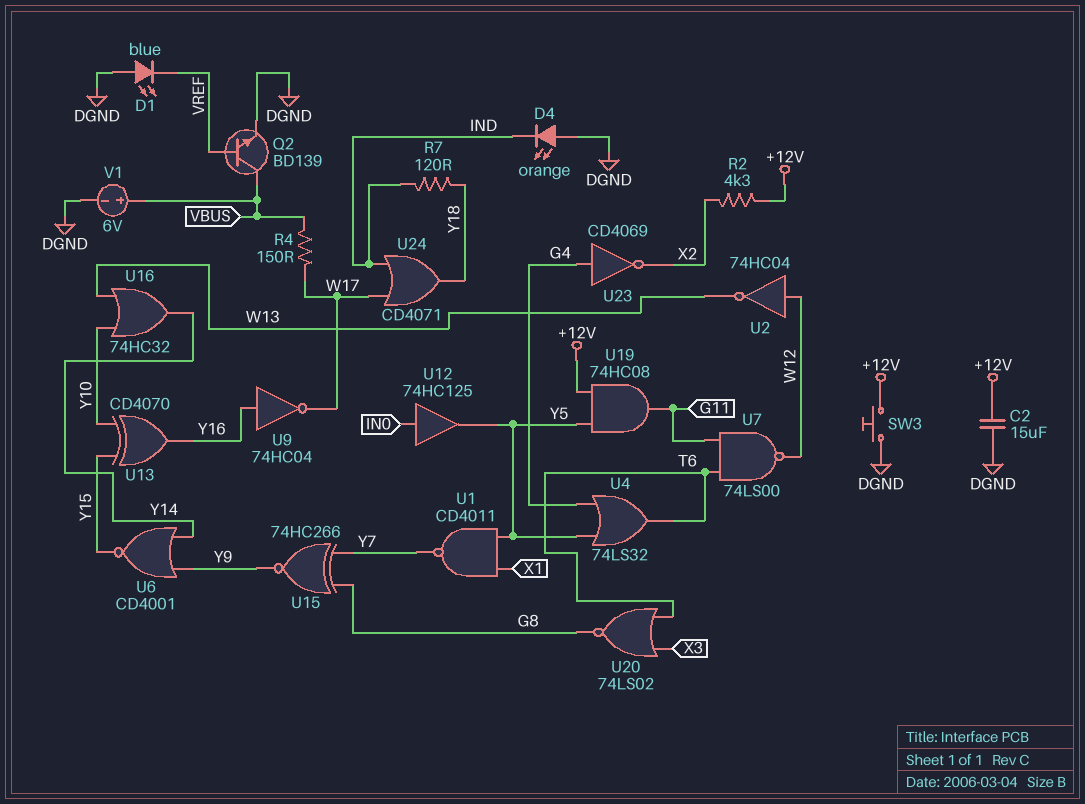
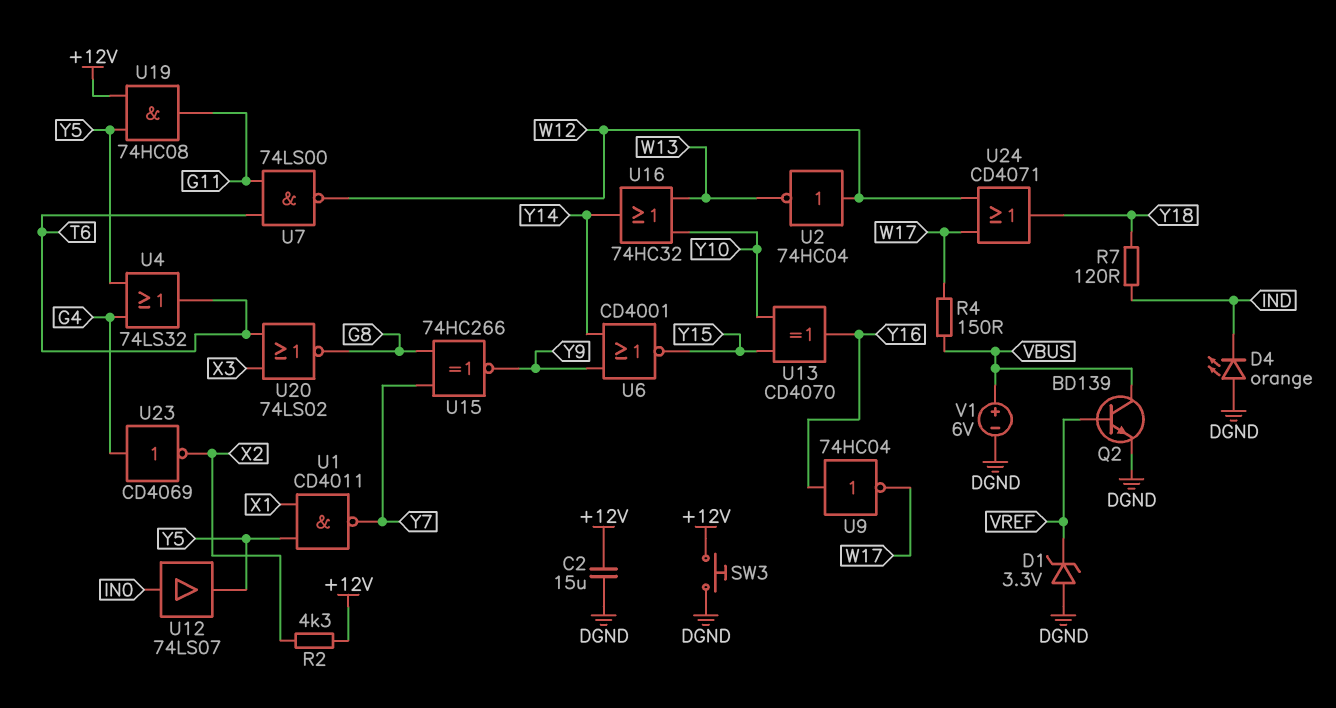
D1: LED blue (A DGND, K VREF) -> zener 3.3V (A DGND, K VREF)
U12: buffer 74HC125 (in IN0, out Y5) -> buffer 74LS07 (in IN0, out Y5)
U24: OR CD4071 (in IND, in W17, out Y18) -> OR CD4071 (in W12, in W17, out Y18)

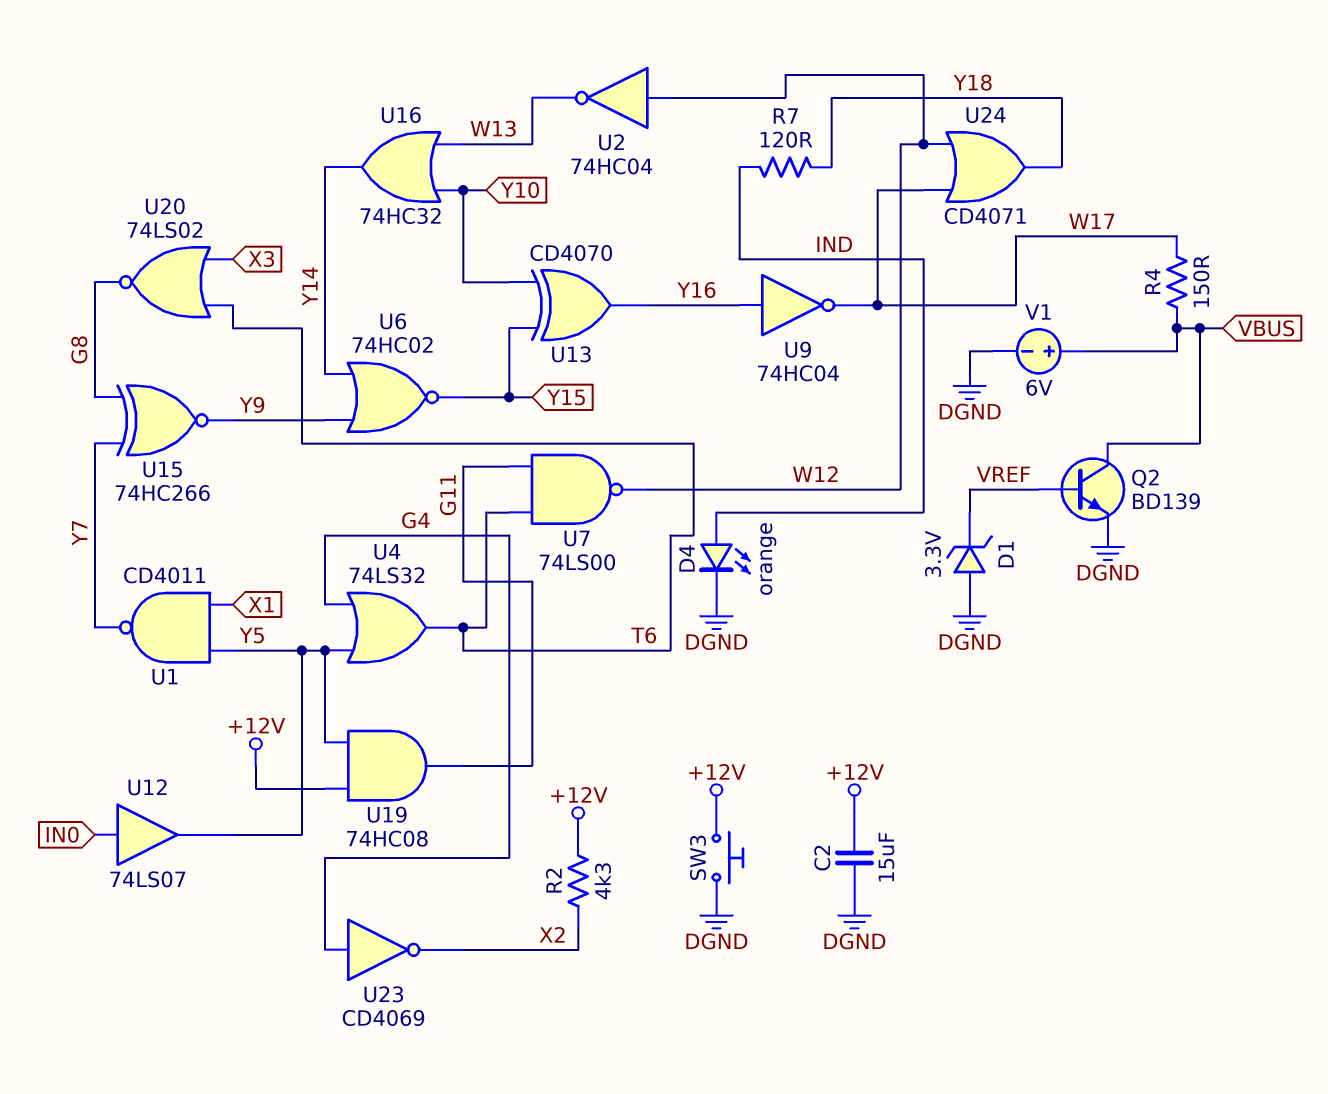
D4: LED orange (A DGND, K IND) -> LED orange (A IND, K DGND)
U6: NOR CD4001 (in Y9, in Y14, out Y15) -> NOR 74HC02 (in Y9, in Y14, out Y15)

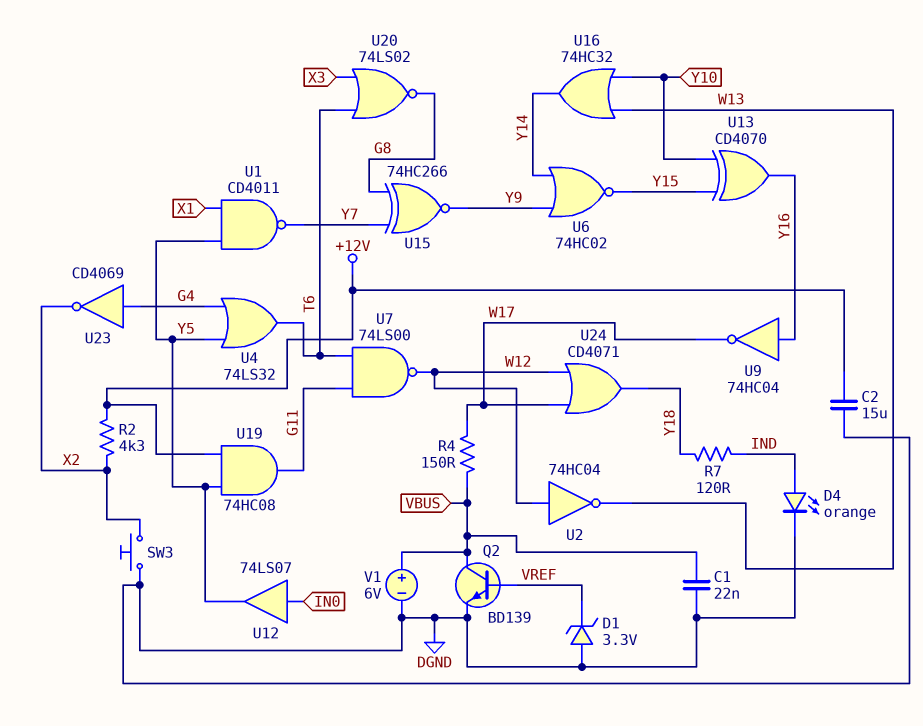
C1: none -> 22nF (DGND, VBUS)
SW3: button (+12V, DGND) -> button (DGND, X2)

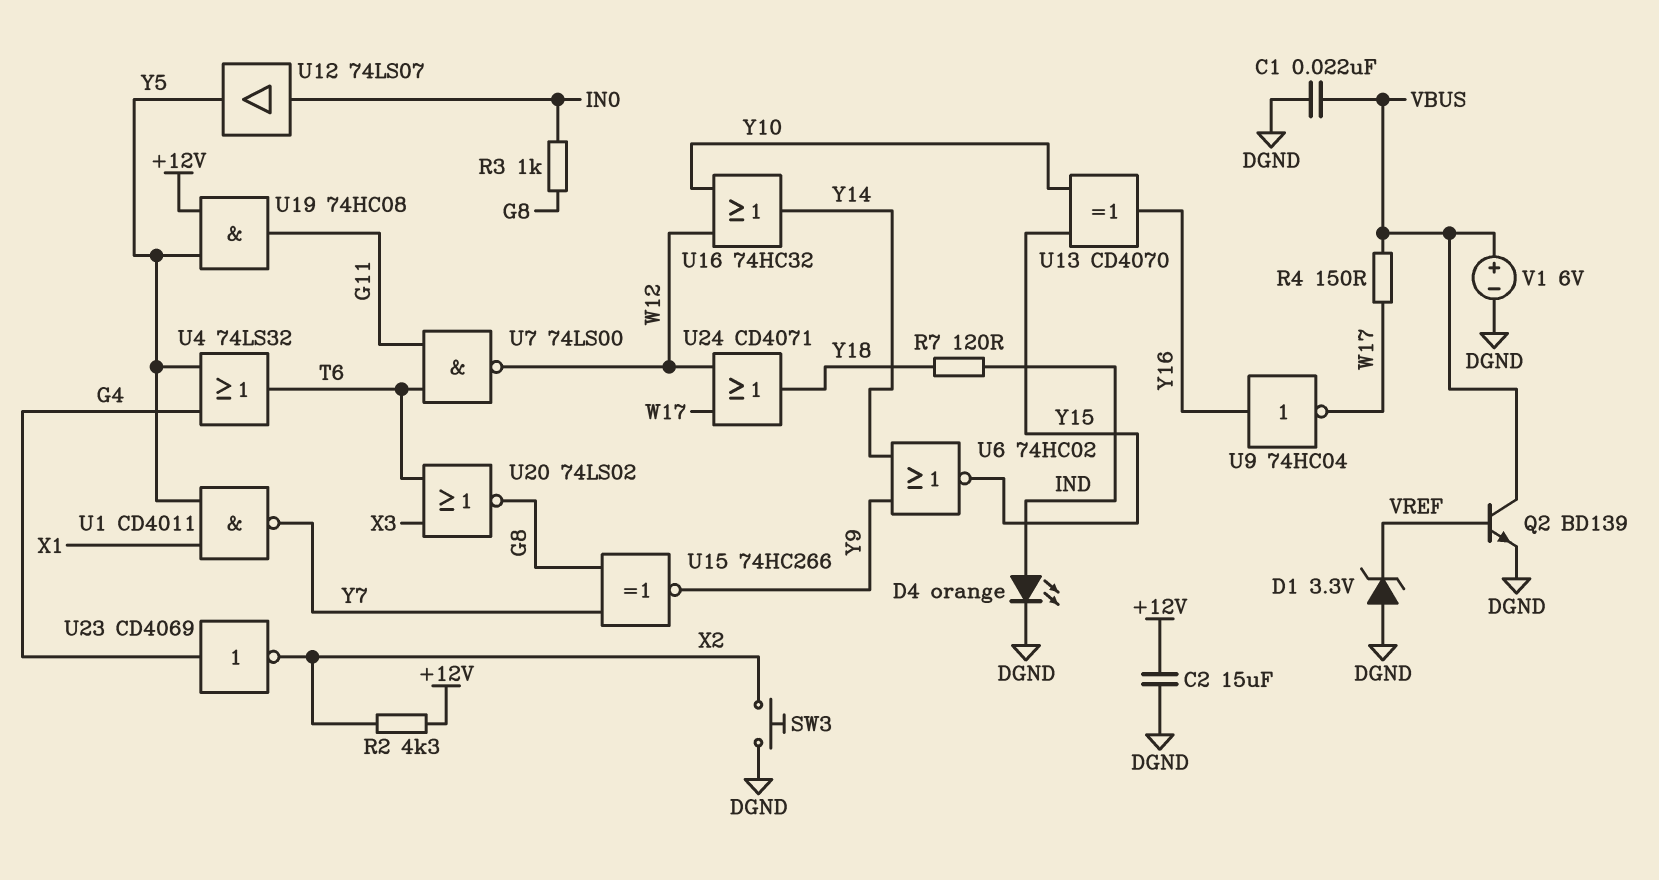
R3: none -> 1k (G8, IN0)
U2: NOT 74HC04 (in W12, out W13) -> none
U16: OR 74HC32 (in W13, in Y10, out Y14) -> OR 74HC32 (in W12, in Y10, out Y14)

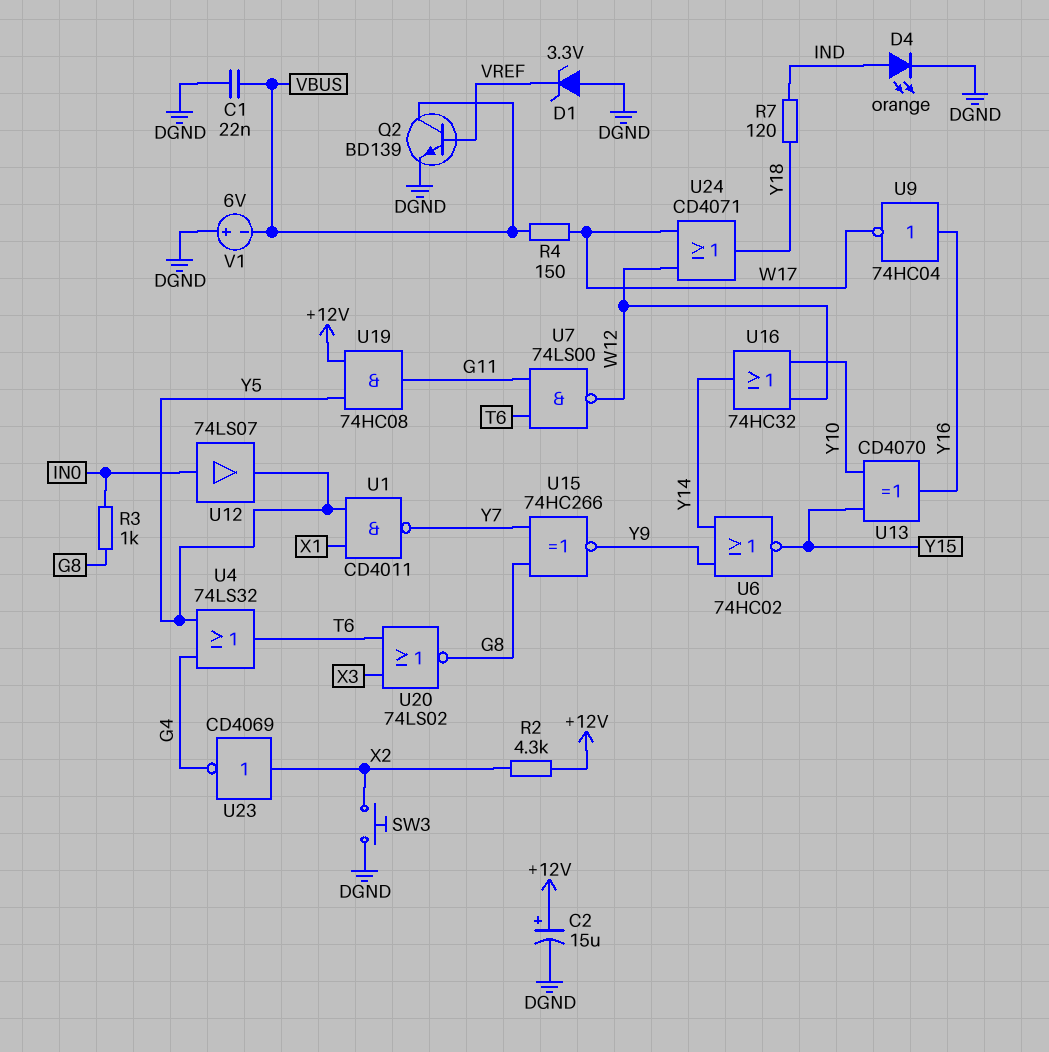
C2: 15uF (+12V, DGND) -> 15uF (plus +12V, minus DGND)
U23: NOT CD4069 (in G4, out X2) -> NOT CD4069 (in X2, out G4)
V1: 6V (plus VBUS, minus DGND) -> 6V (plus DGND, minus VBUS)

